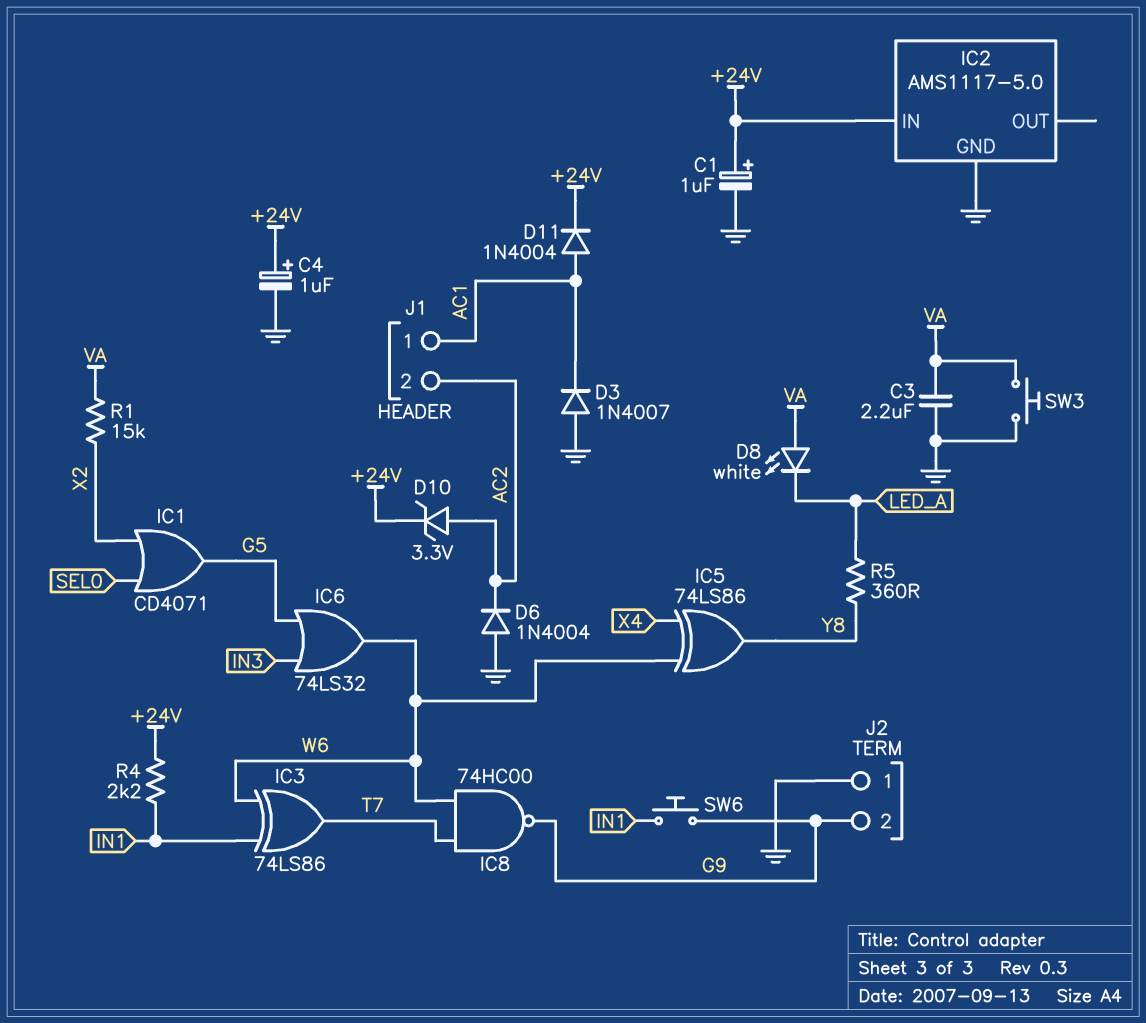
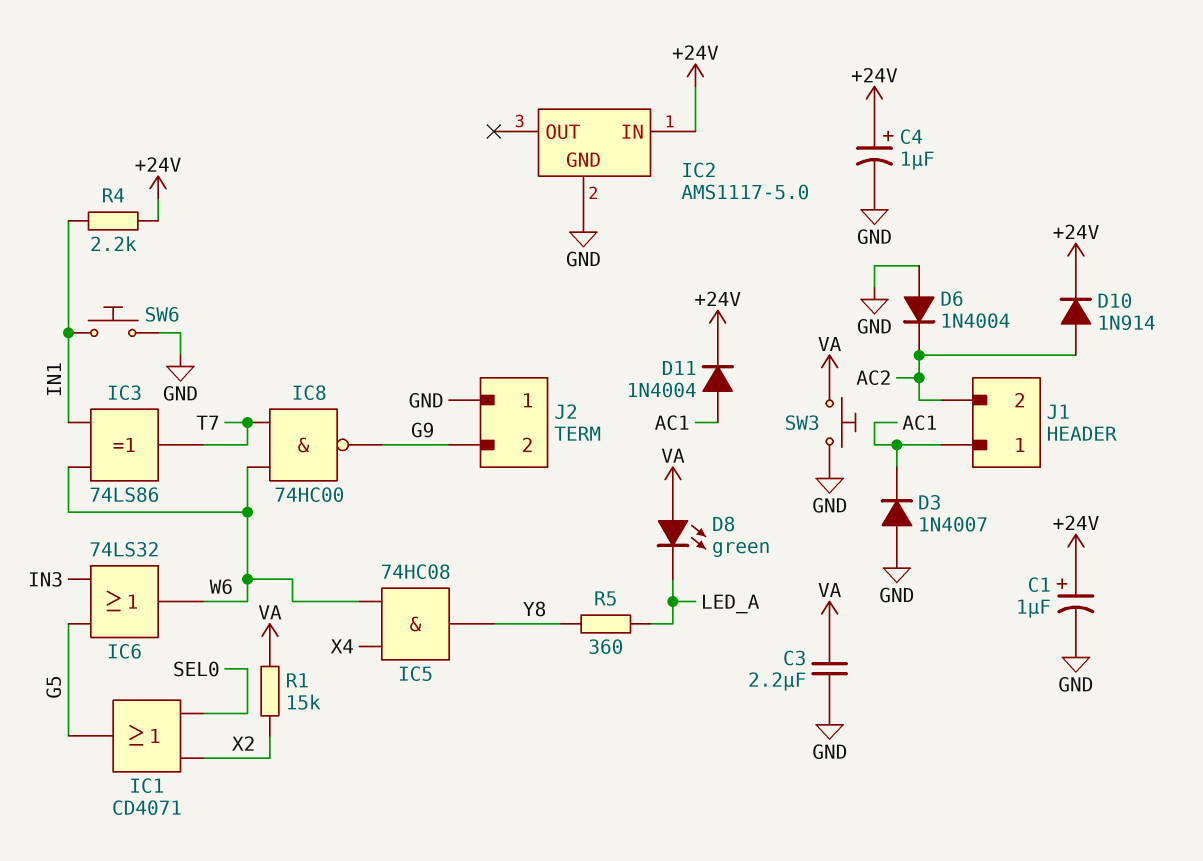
D8: LED white (A VA, K LED_A) -> LED green (A VA, K LED_A)
D10: zener 3.3V (A AC2, K +24V) -> diode 1N914 (A AC2, K +24V)
IC5: XOR 74LS86 (in W6, in X4, out Y8) -> AND 74HC08 (in W6, in X4, out Y8)
SW6: button (G9, IN1) -> button (GND, IN1)

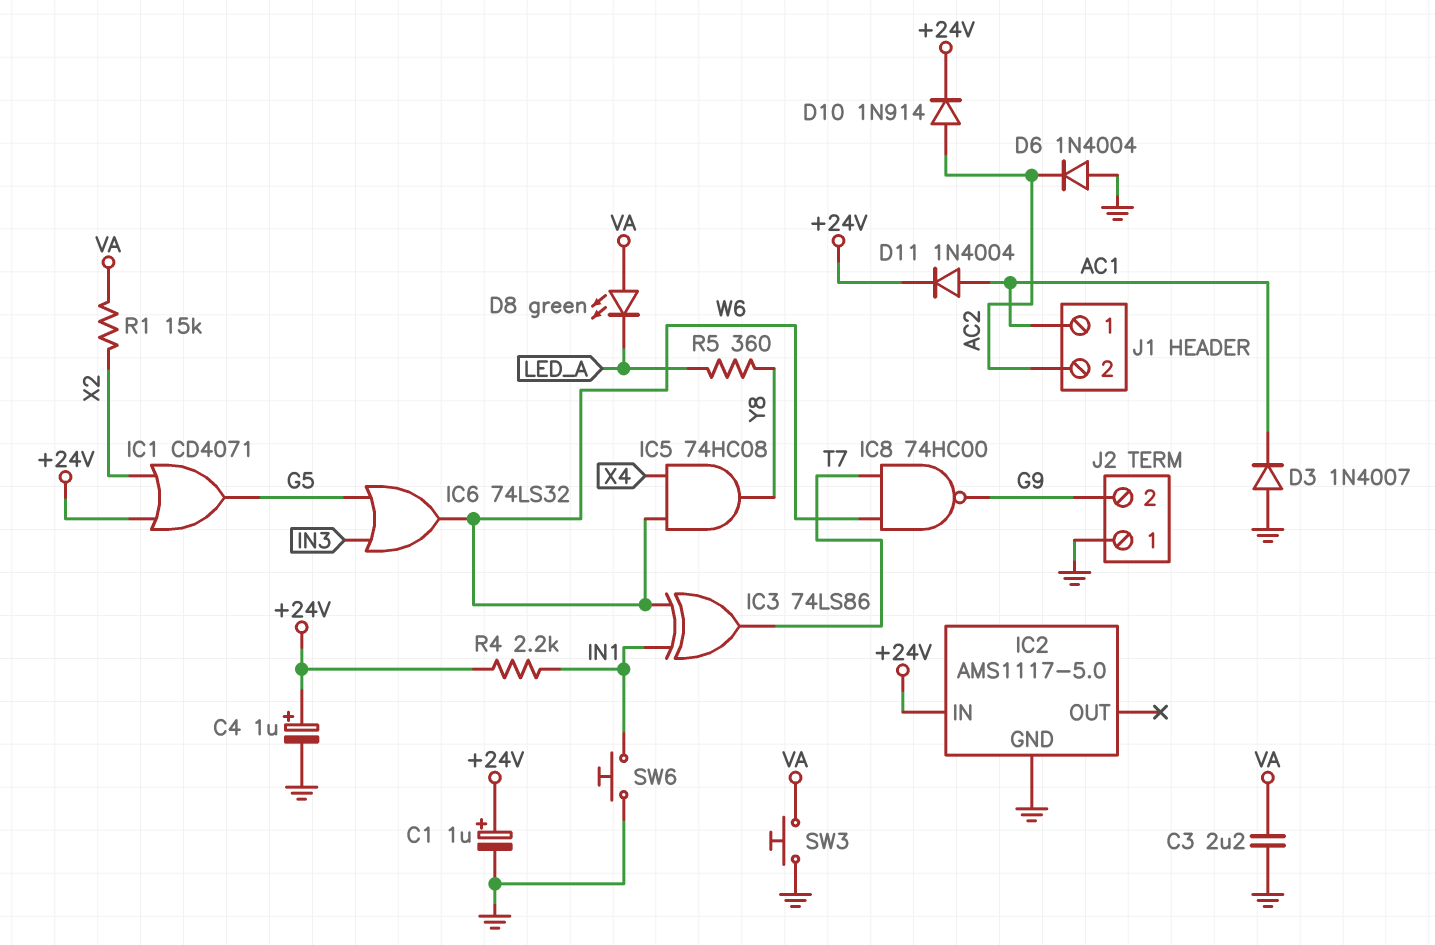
IC1: OR CD4071 (in SEL0, in X2, out G5) -> OR CD4071 (in +24V, in X2, out G5)

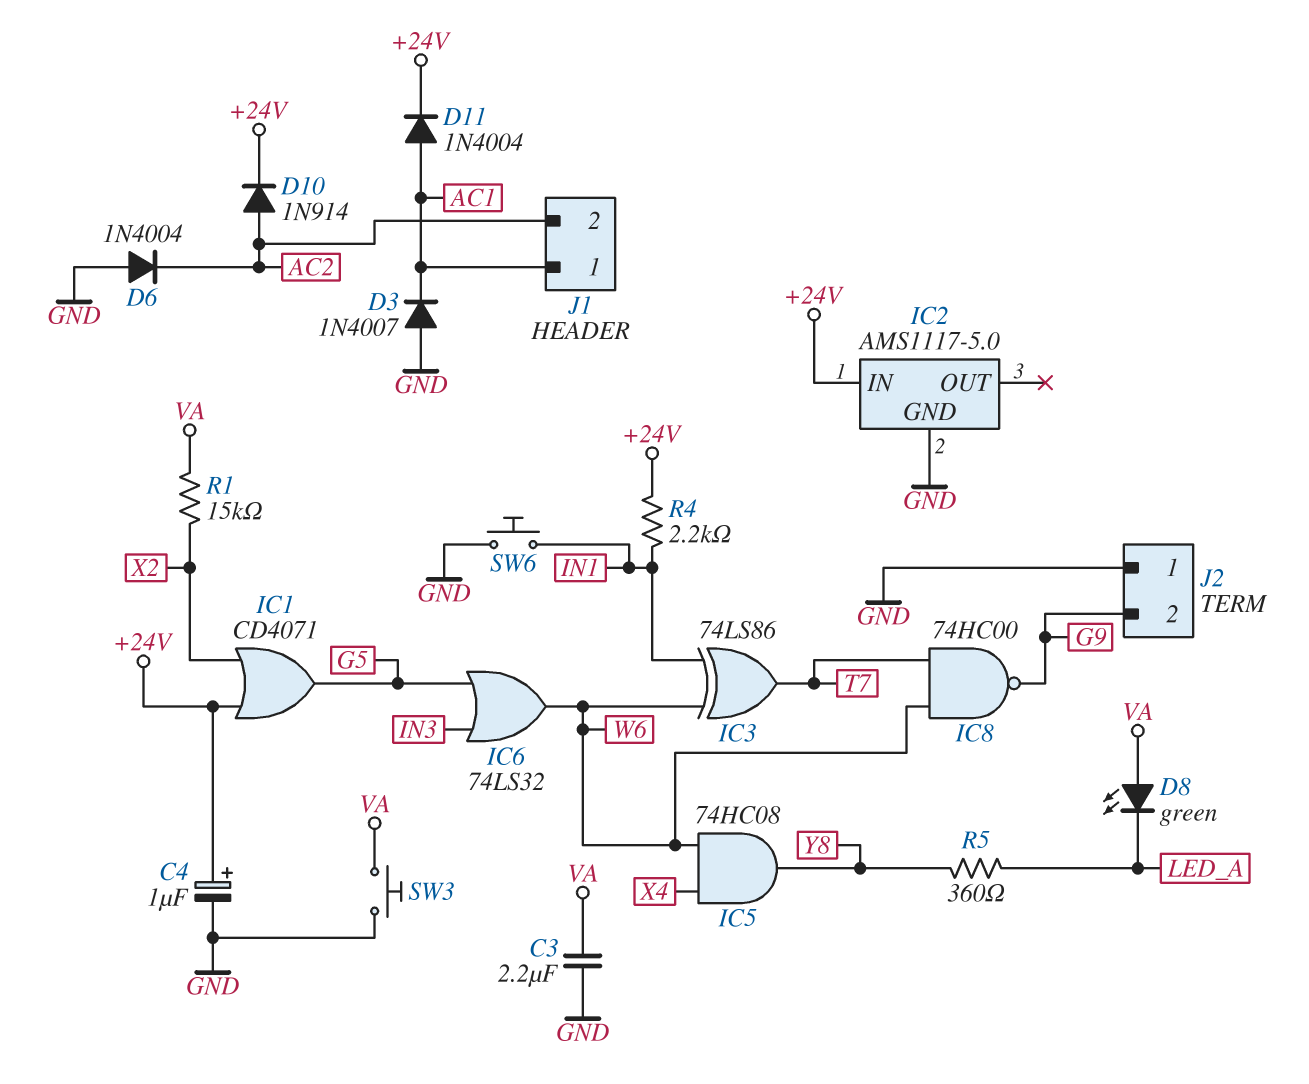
C1: 1uF (plus +24V, minus GND) -> none

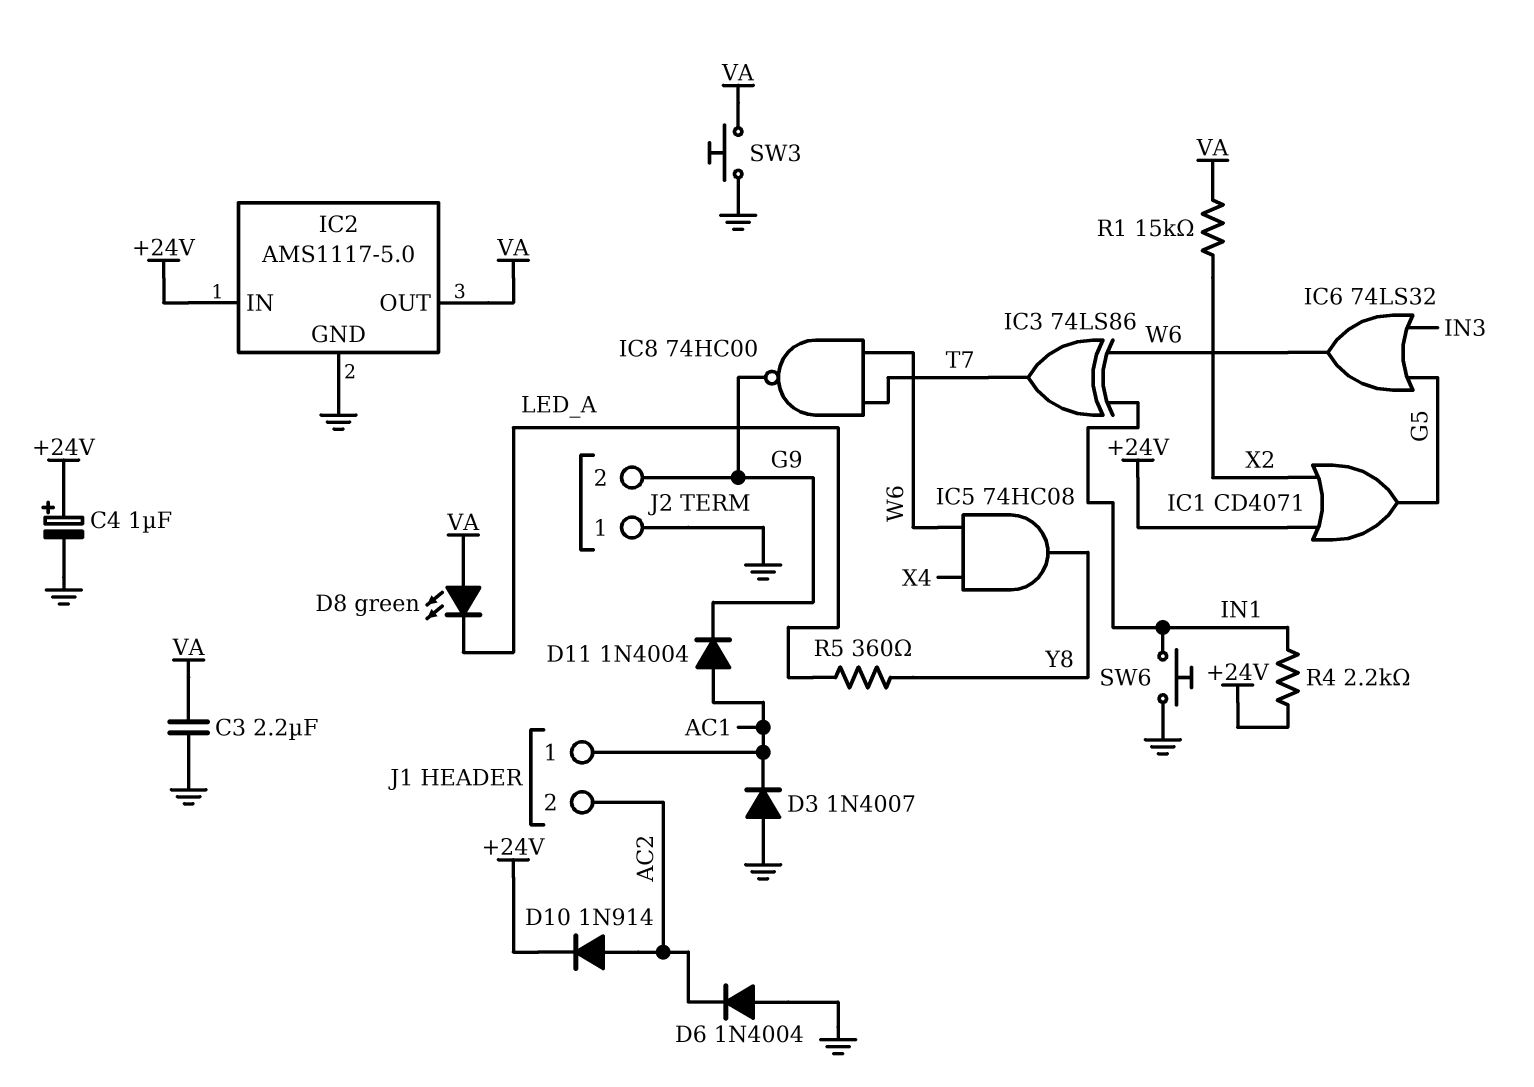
D11: diode 1N4004 (A AC1, K +24V) -> diode 1N4004 (A AC1, K G9)
IC2 pin OUT: none -> VA

